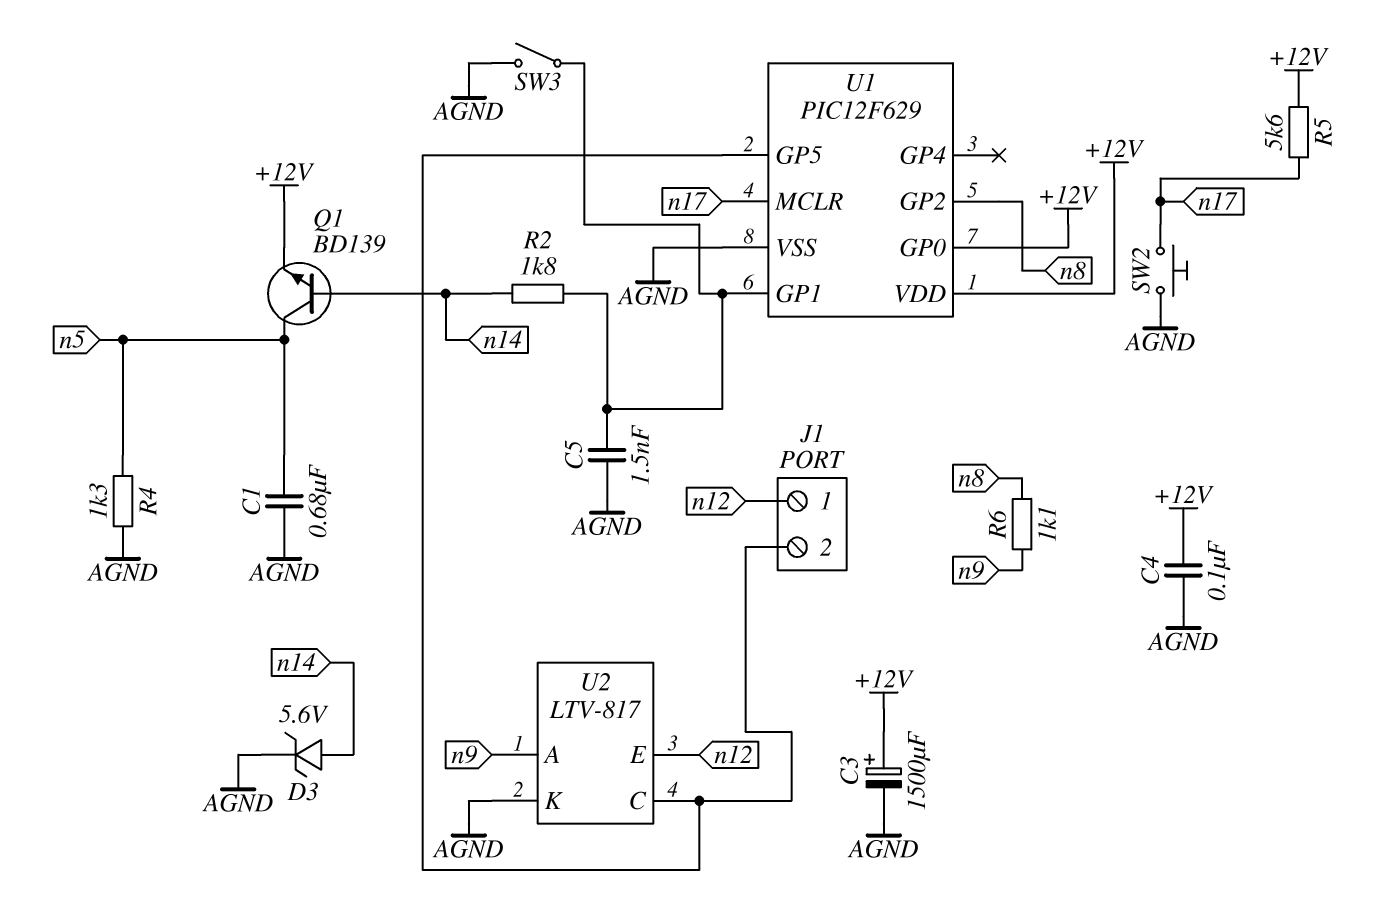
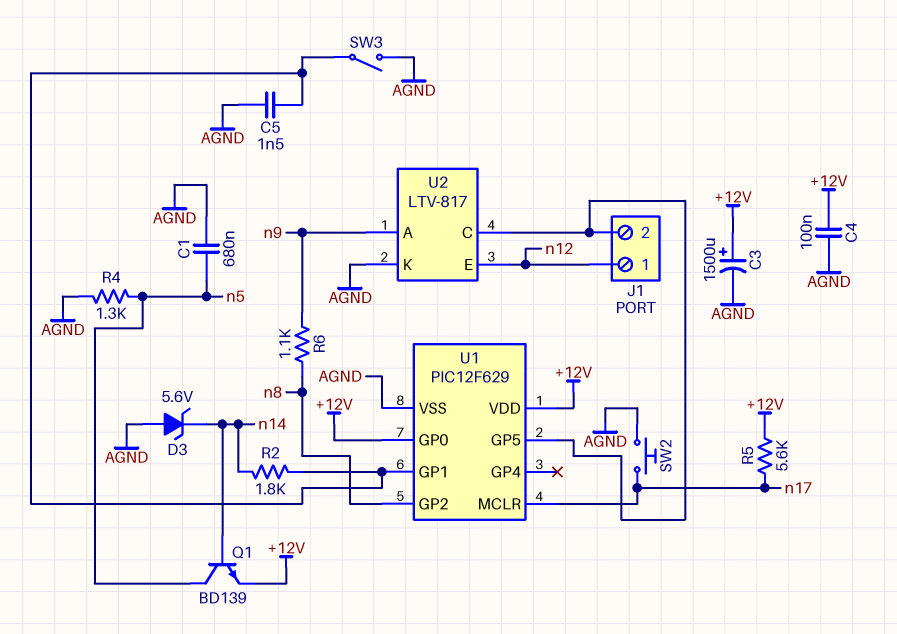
D3: zener 5.6V (A n14, K AGND) -> zener 5.6V (A AGND, K n14)

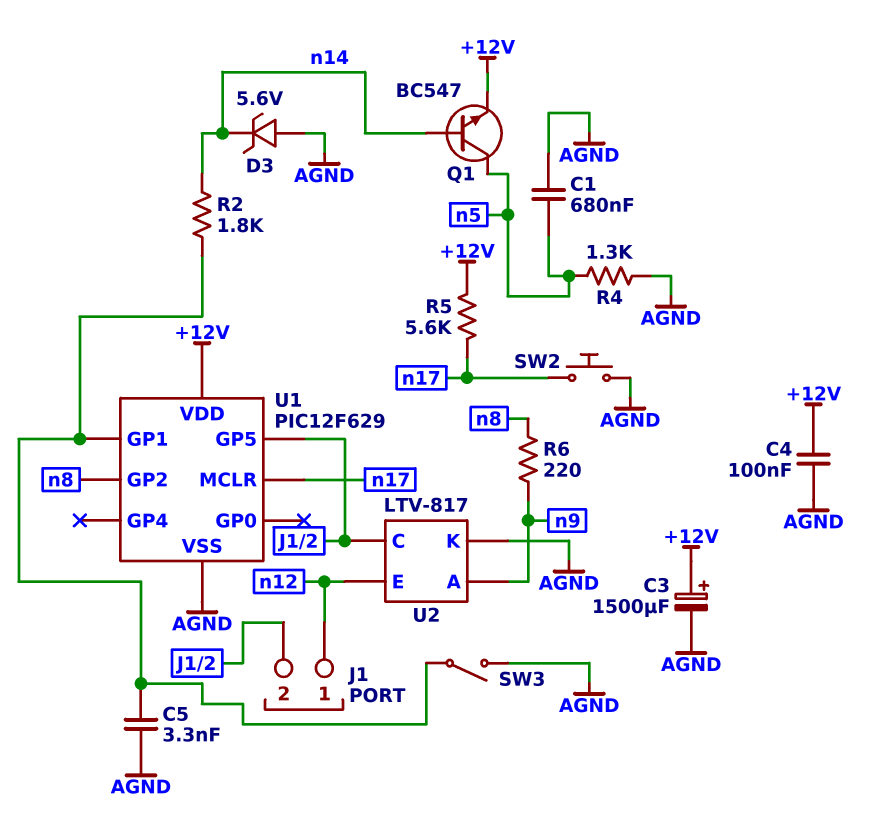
C5: 1.5nF (AGND, U1/GP1) -> 3.3nF (AGND, U1/GP1)
Q1: NPN BD139 (B n14, C n5, E +12V) -> NPN BC547 (B n14, C n5, E +12V)
R6: 1.1k (n8, n9) -> 220 (n8, n9)
U1 pin GP0: +12V -> none

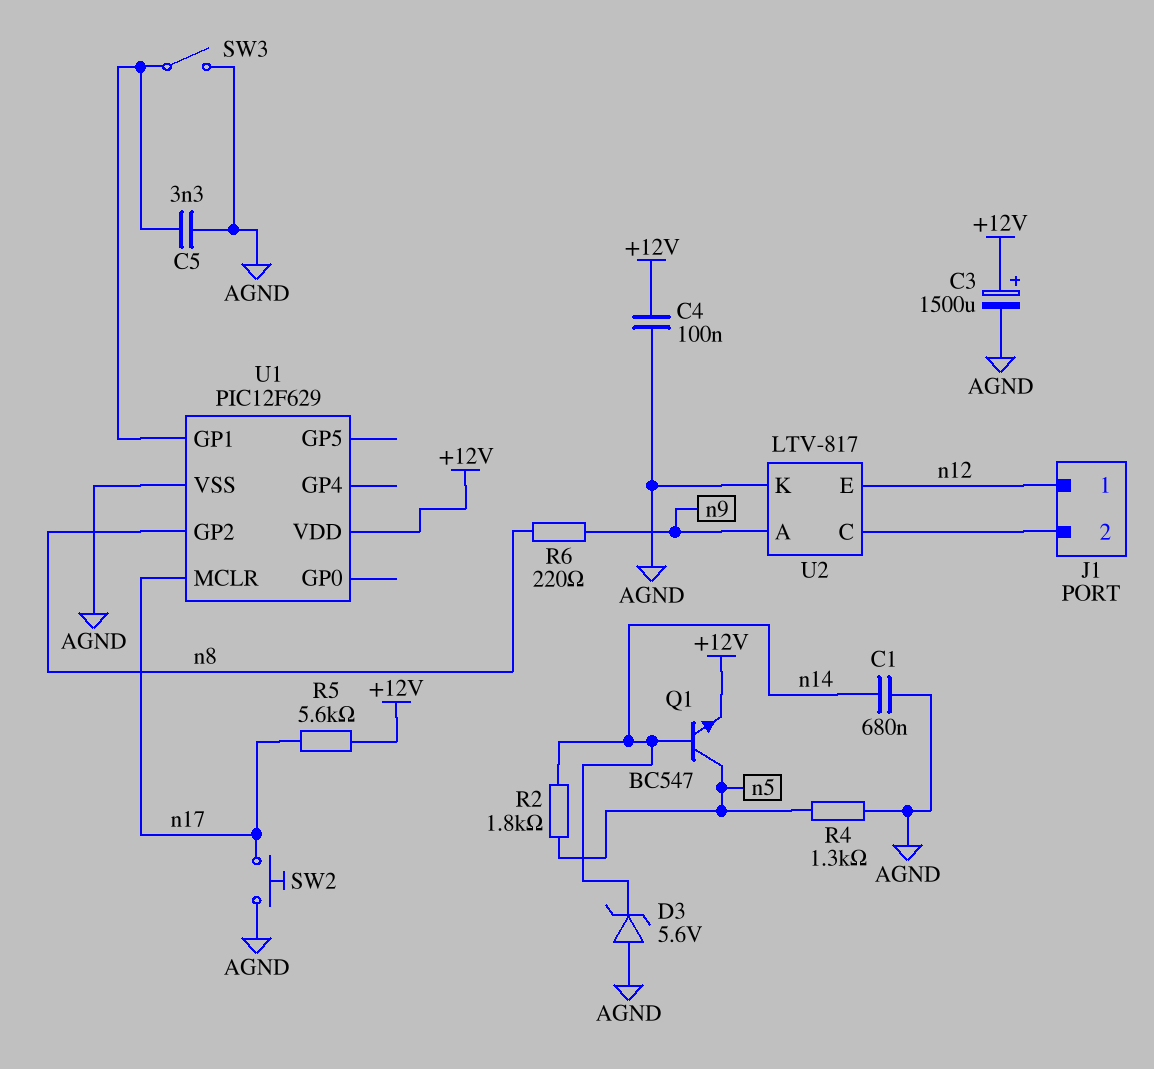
C1: 680nF (AGND, n5) -> 680nF (AGND, n14)
R2: 1.8k (U1/GP1, n14) -> 1.8k (n5, n14)
U1 pin GP5: J1/2 -> none

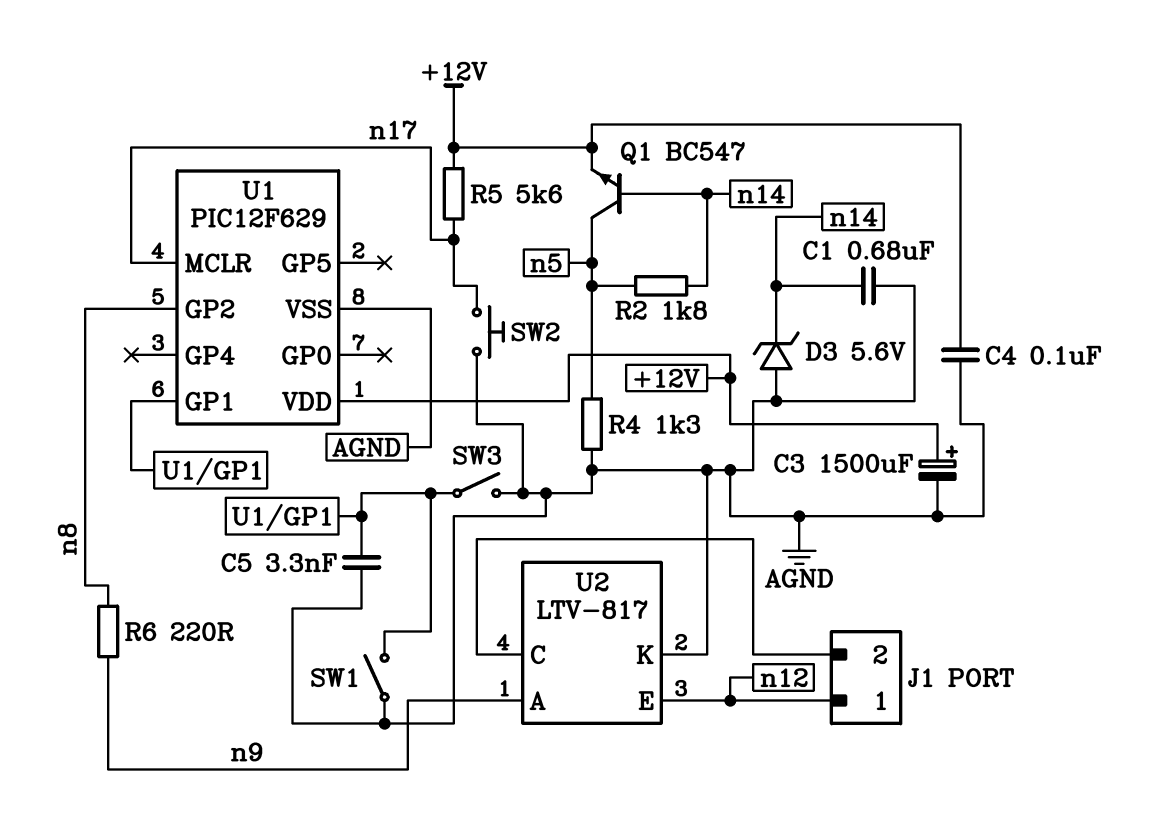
SW1: none -> switch (AGND, U1/GP1)

